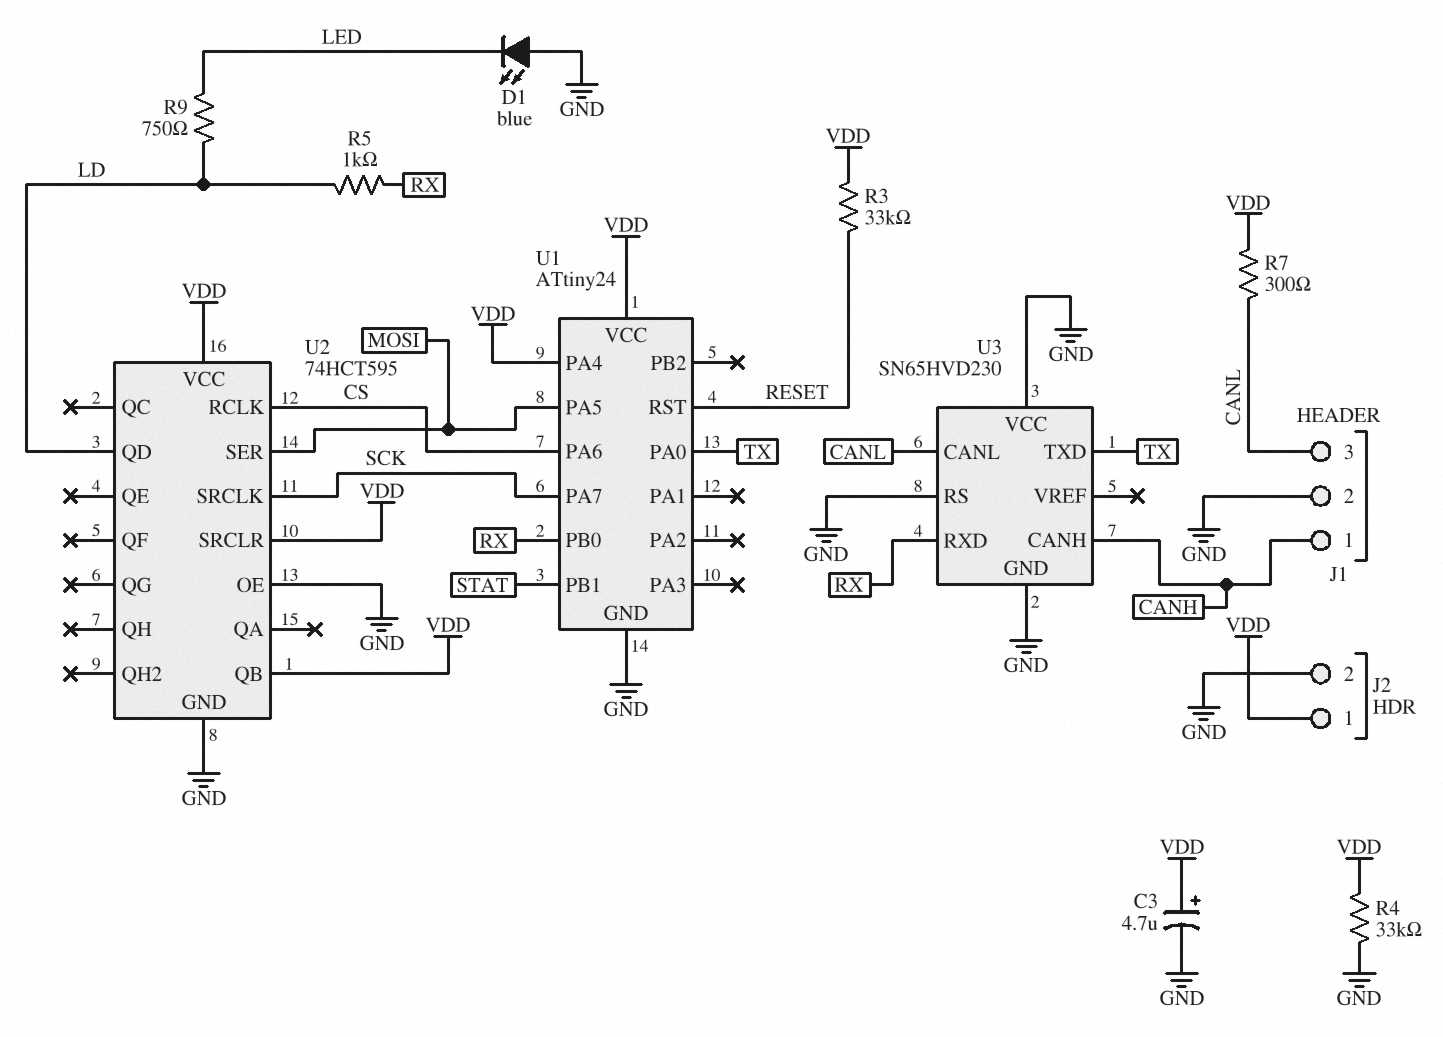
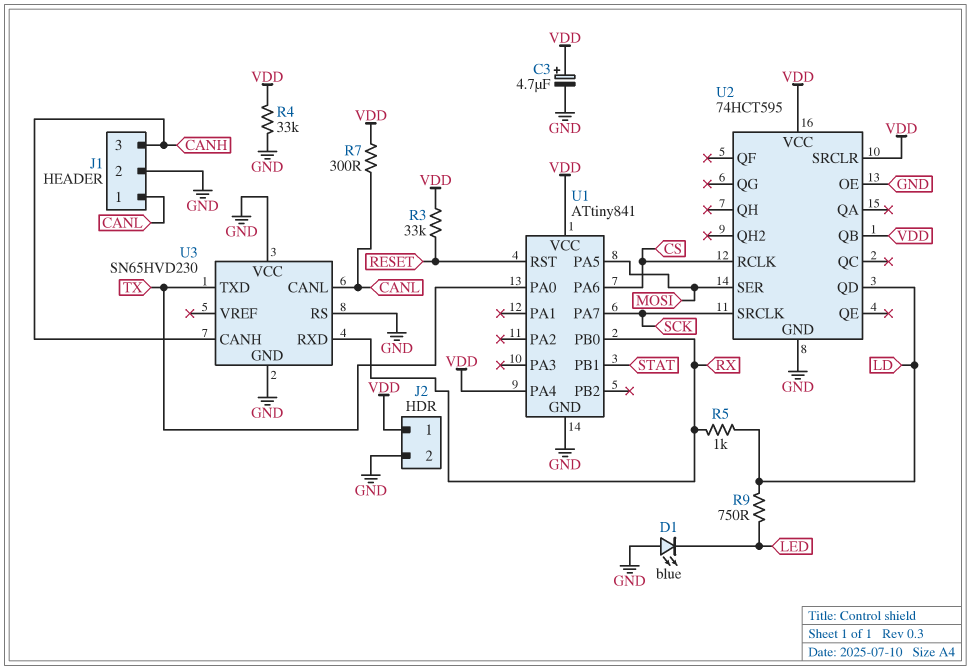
J1 pin 1: CANH -> CANL
J1 pin 3: CANL -> CANH
U1: ATtiny24 -> ATtiny841

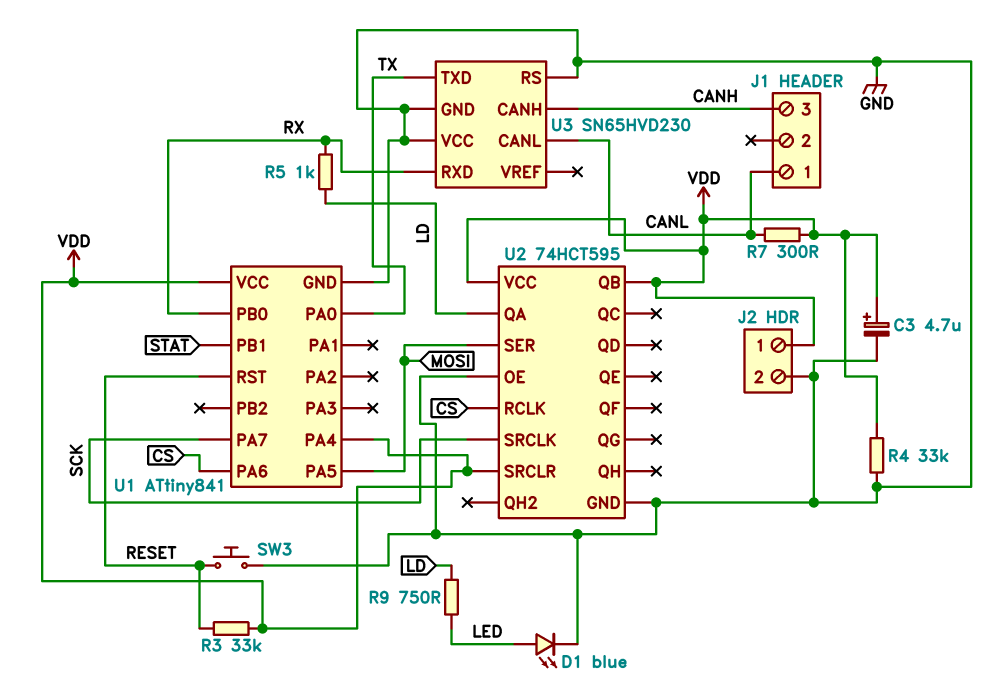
D1: LED blue (A GND, K LED) -> LED blue (A LED, K GND)
J1 pin 2: GND -> none
SW3: none -> button (GND, RESET)
U2 pin QA: none -> LD
U2 pin QD: LD -> none

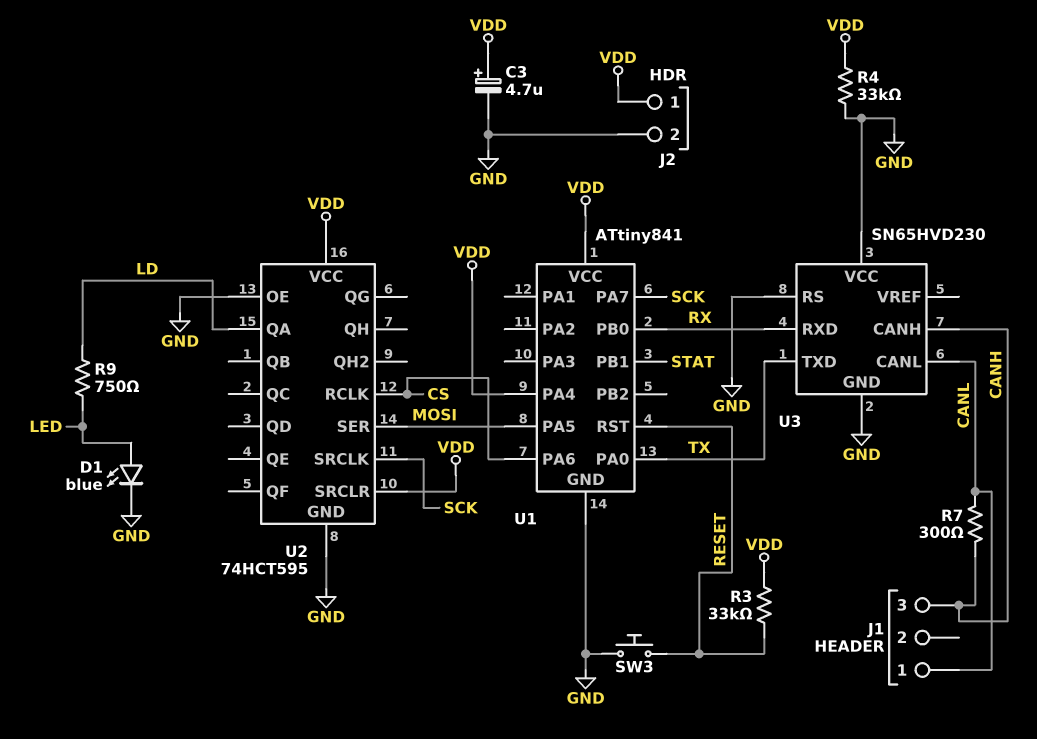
R5: 1k (LD, RX) -> none
R7: 300 (CANL, VDD) -> 300 (CANH, CANL)
U2 pin QB: VDD -> none

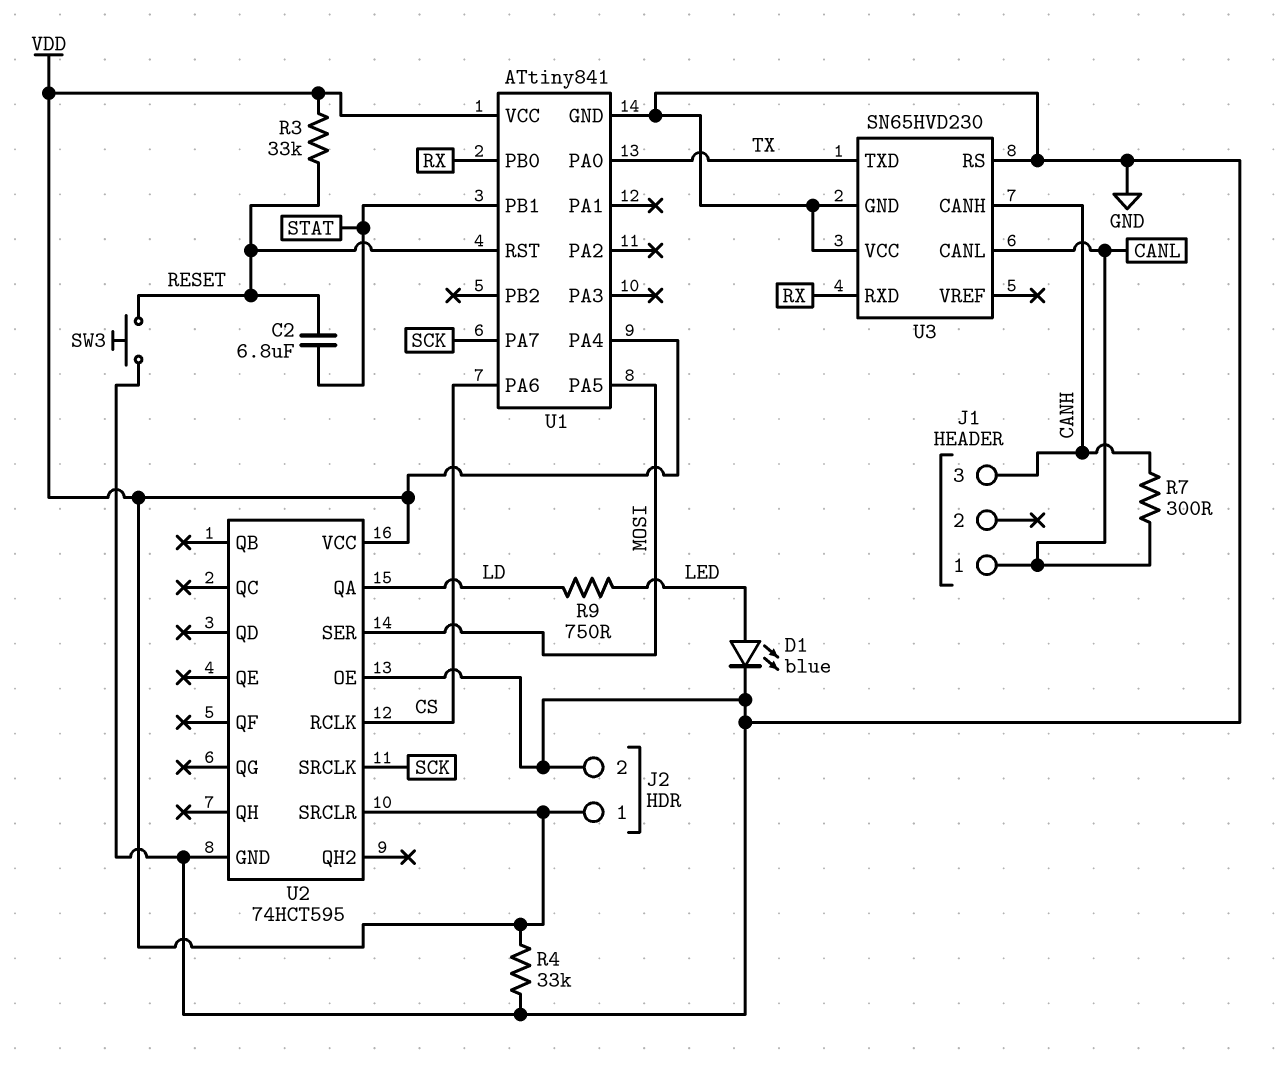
C2: none -> 6.8uF (RESET, STAT)
C3: 4.7uF (plus VDD, minus GND) -> none

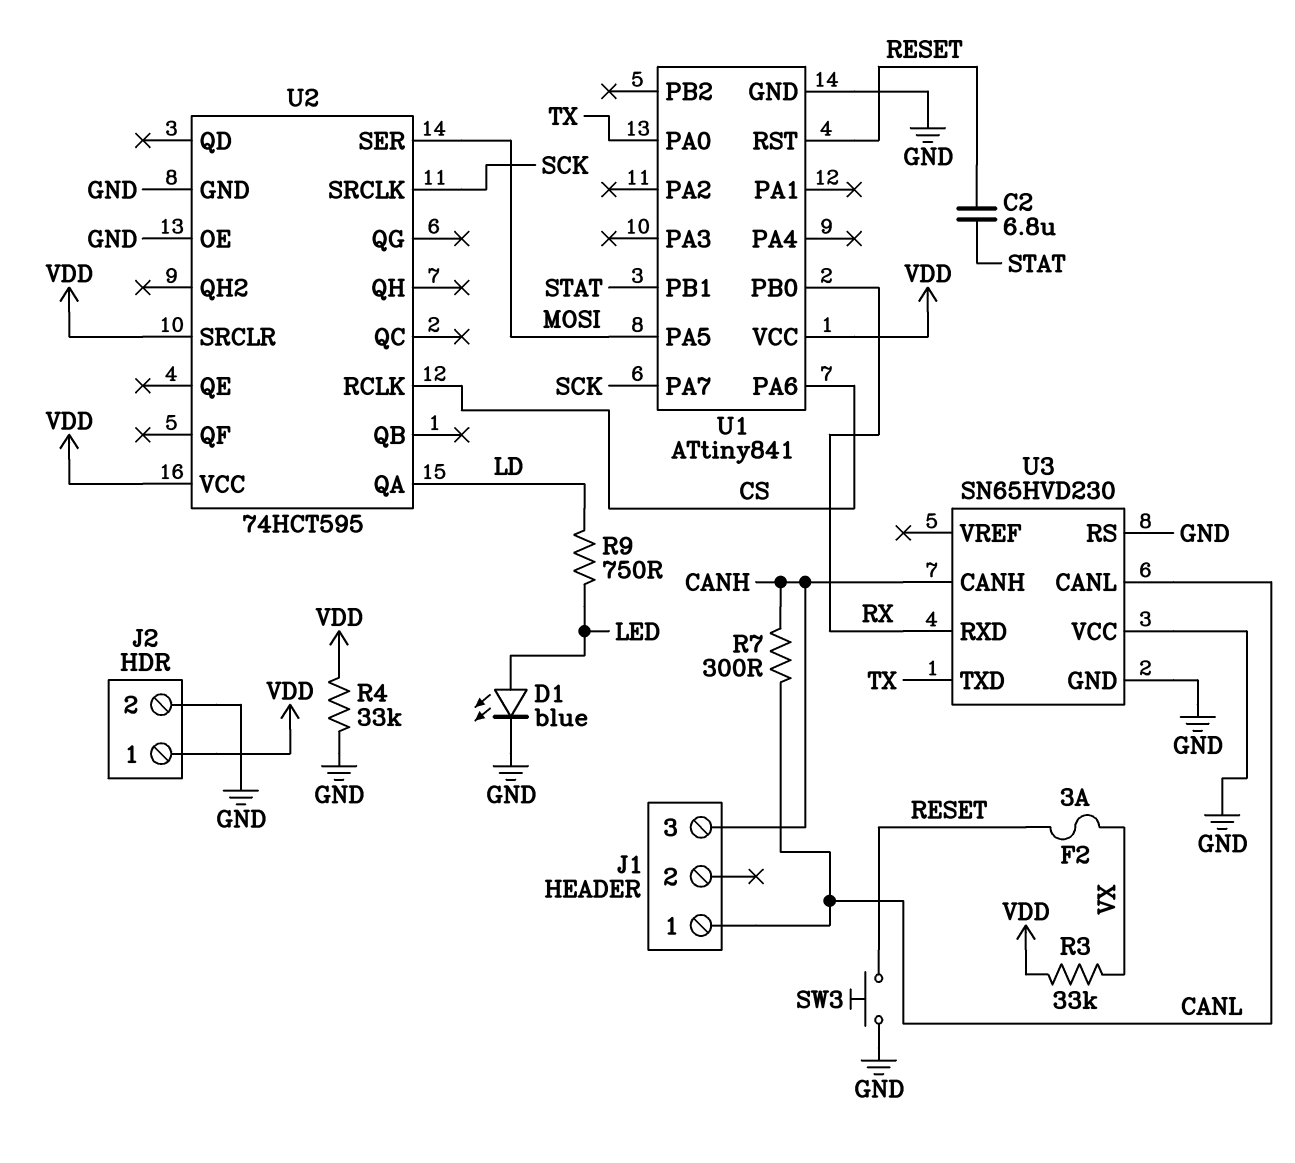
F2: none -> 3A (RESET, VX)
R3: 33k (RESET, VDD) -> 33k (VDD, VX)
U1 pin PA4: VDD -> none

